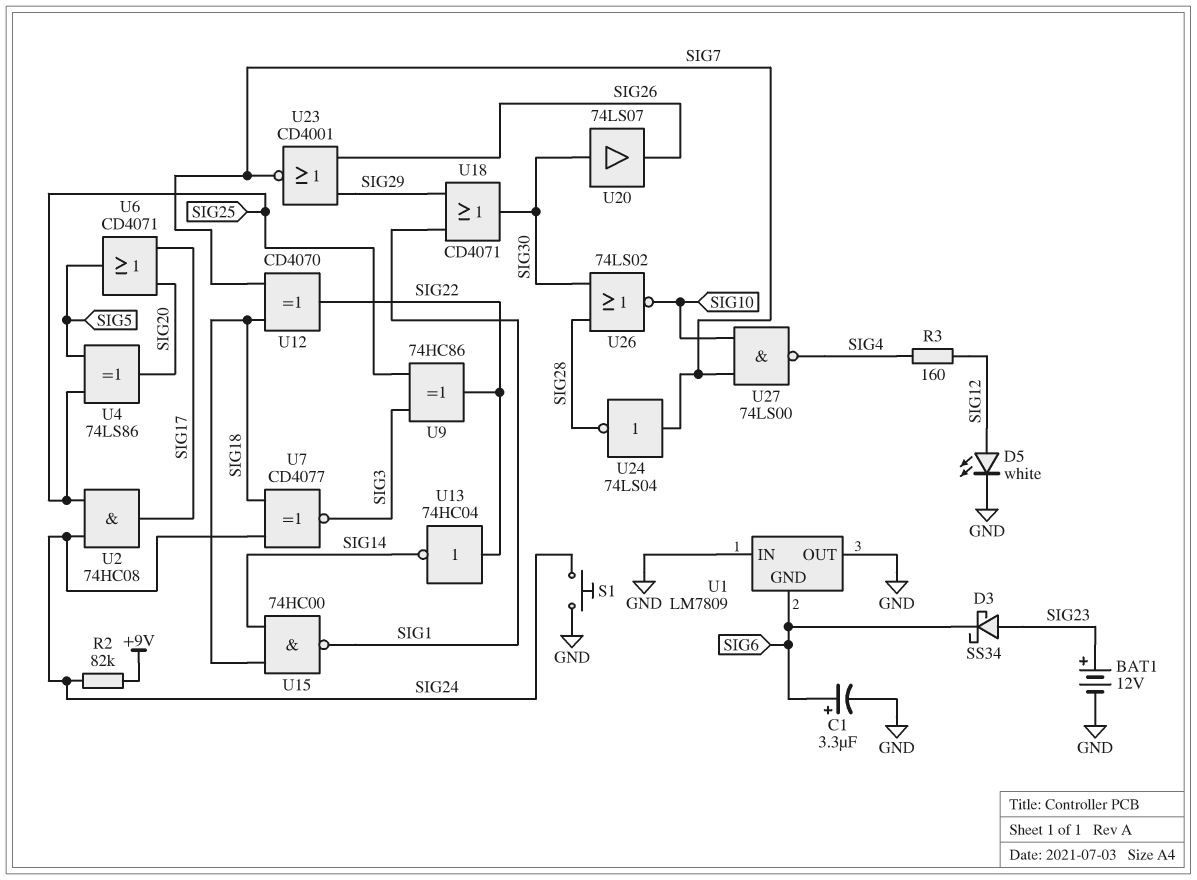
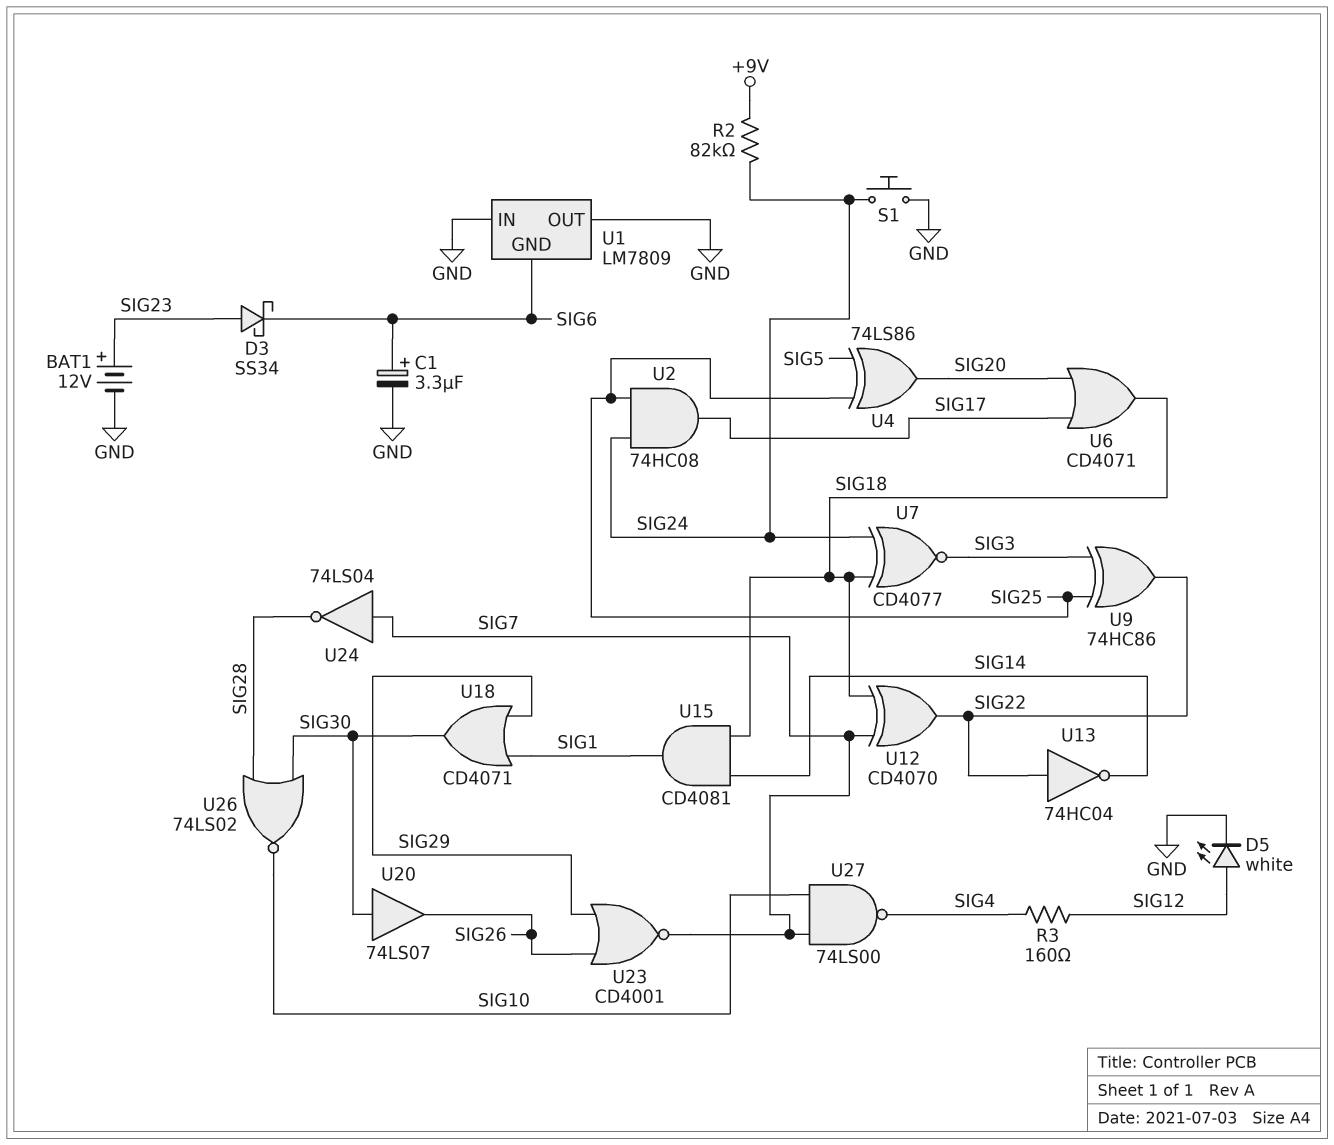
U6: OR CD4071 (in SIG17, in SIG20, out SIG5) -> OR CD4071 (in SIG17, in SIG20, out SIG18)
U15: NAND 74HC00 (in SIG14, in SIG18, out SIG1) -> AND CD4081 (in SIG14, in SIG18, out SIG1)

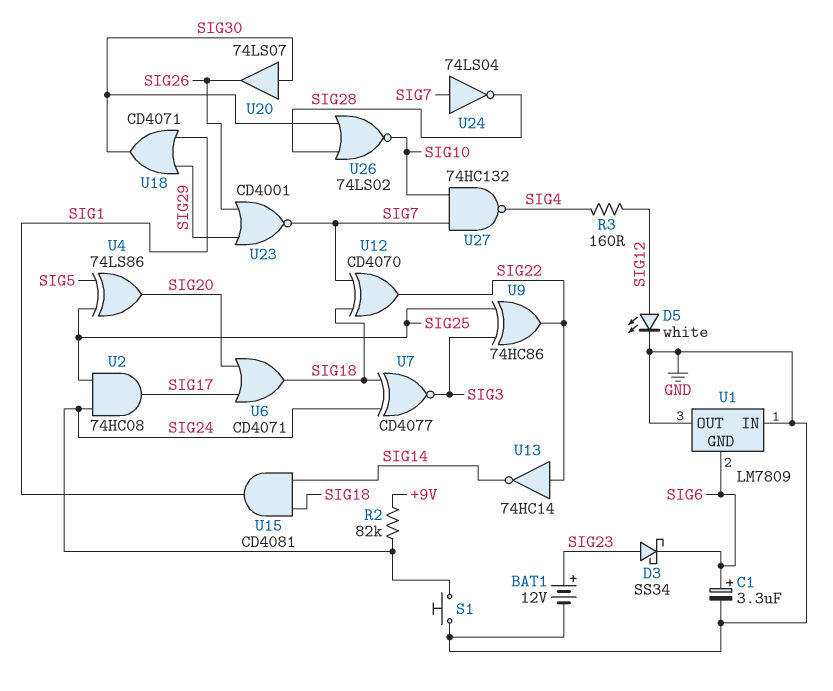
U13: NOT 74HC04 (in SIG22, out SIG14) -> NOT 74HC14 (in SIG22, out SIG14)
U27: NAND 74LS00 (in SIG7, in SIG10, out SIG4) -> NAND 74HC132 (in SIG7, in SIG10, out SIG4)

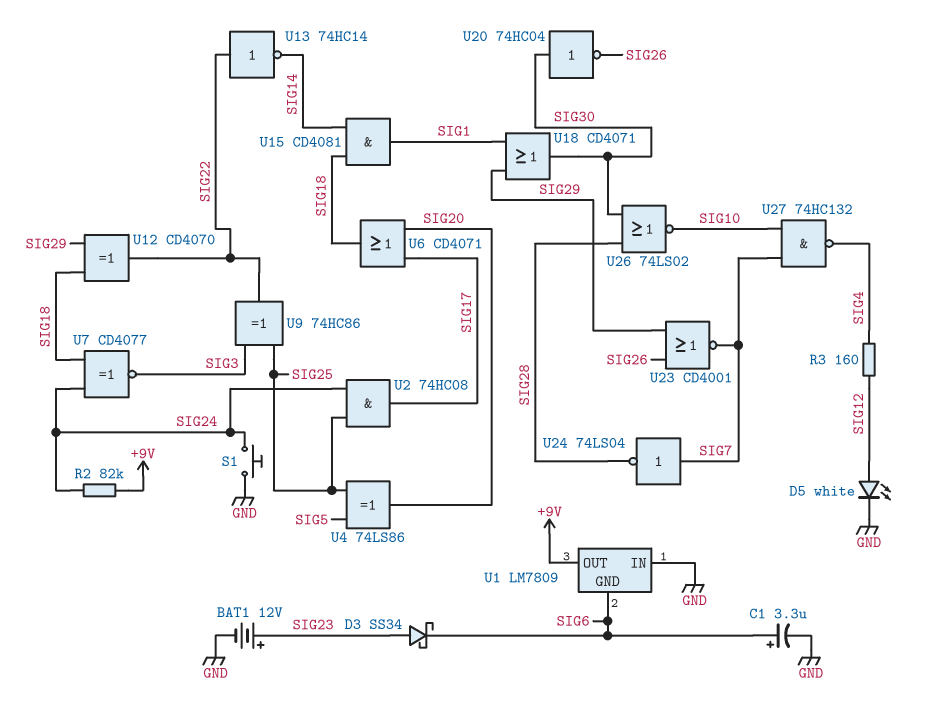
U1 pin OUT: GND -> +9V
U12: XOR CD4070 (in SIG7, in SIG18, out SIG22) -> XOR CD4070 (in SIG18, in SIG29, out SIG22)
U20: buffer 74LS07 (in SIG30, out SIG26) -> NOT 74HC04 (in SIG30, out SIG26)

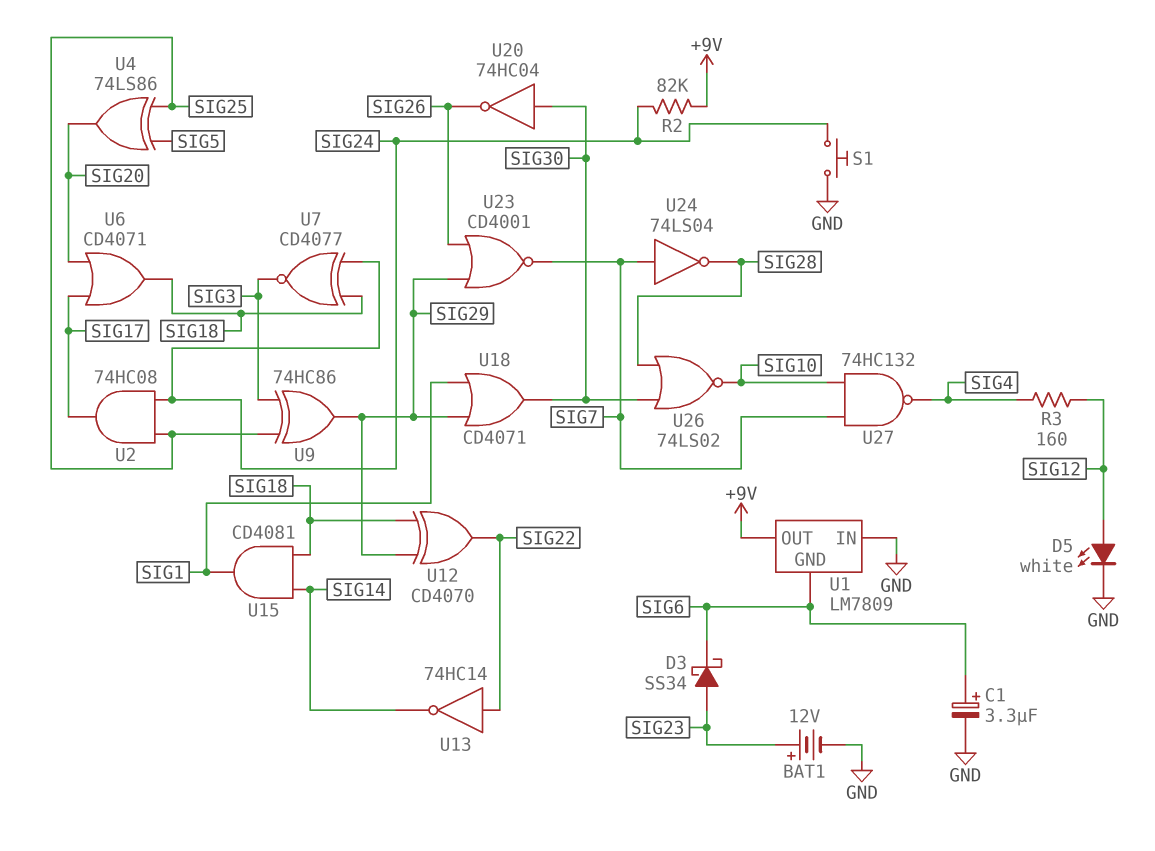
U9: XOR 74HC86 (in SIG3, in SIG25, out SIG22) -> XOR 74HC86 (in SIG3, in SIG25, out SIG29)

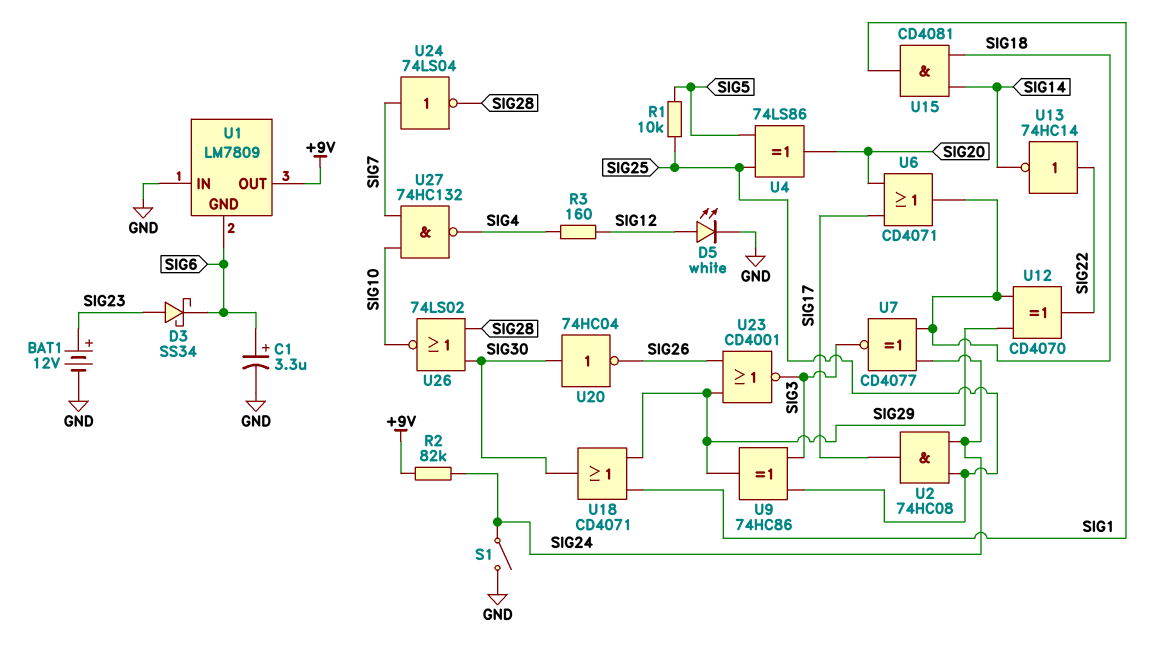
R1: none -> 10k (SIG5, SIG25)
S1: button (GND, SIG24) -> switch (GND, SIG24)
U23: NOR CD4001 (in SIG26, in SIG29, out SIG7) -> NOR CD4001 (in SIG26, in SIG29, out SIG3)

